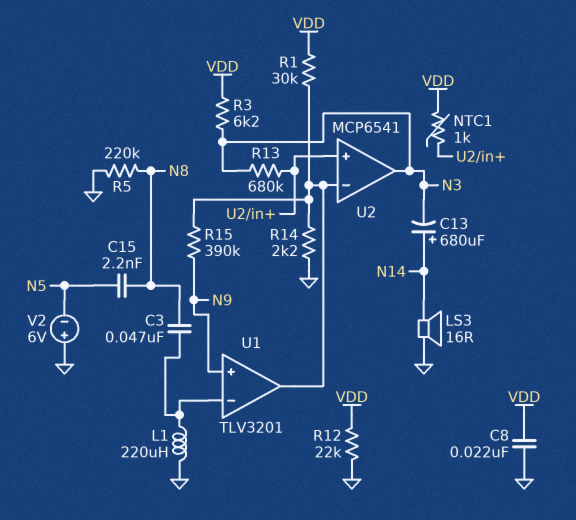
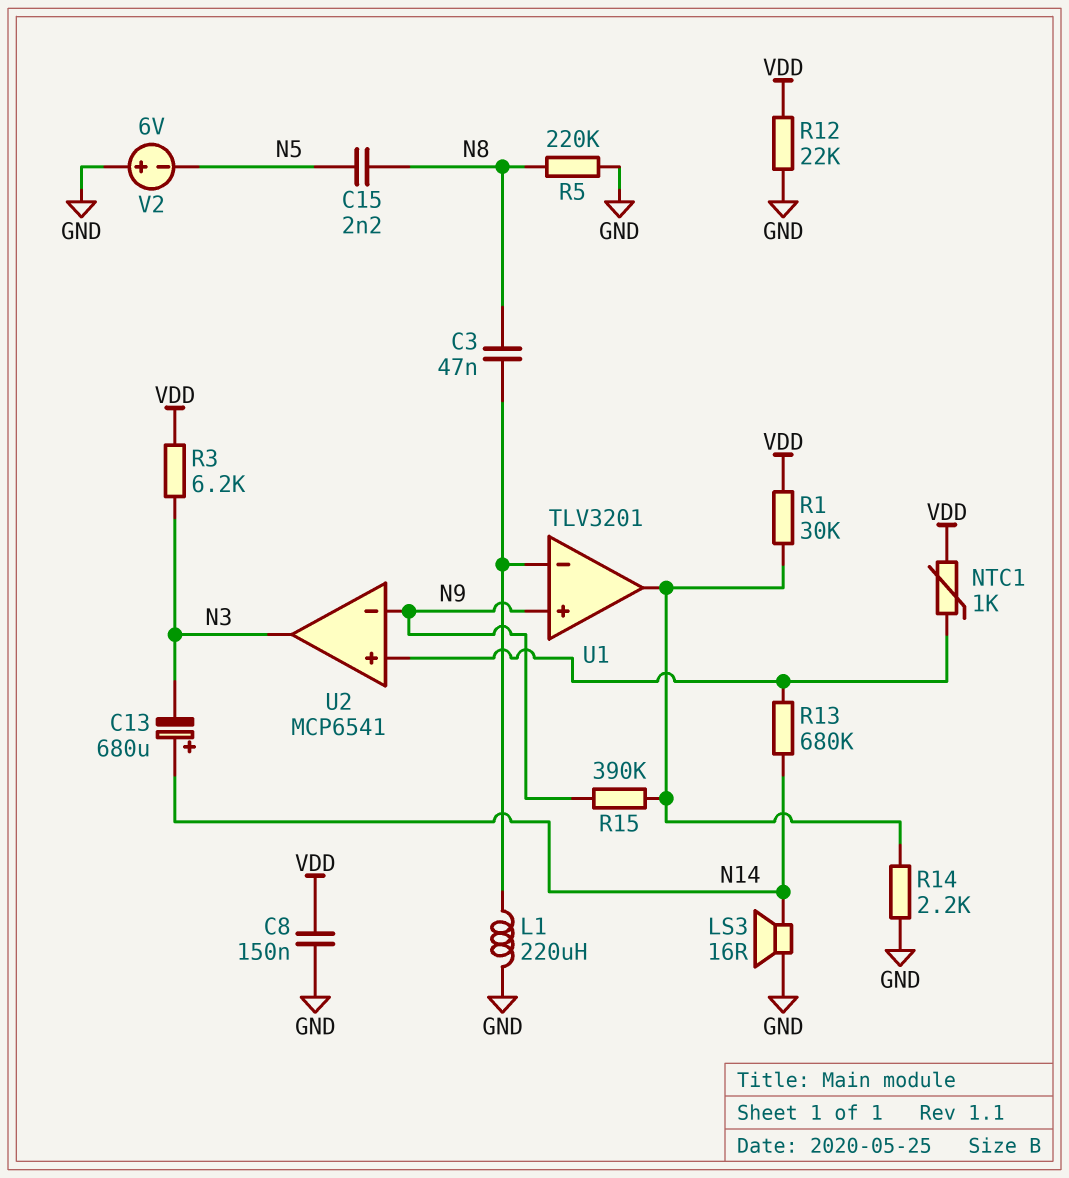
C8: 22nF (GND, VDD) -> 150nF (GND, VDD)
R13: 680k (N3, U2/in+) -> 680k (N14, U2/in+)
U2 pin in-: U1/out -> N9

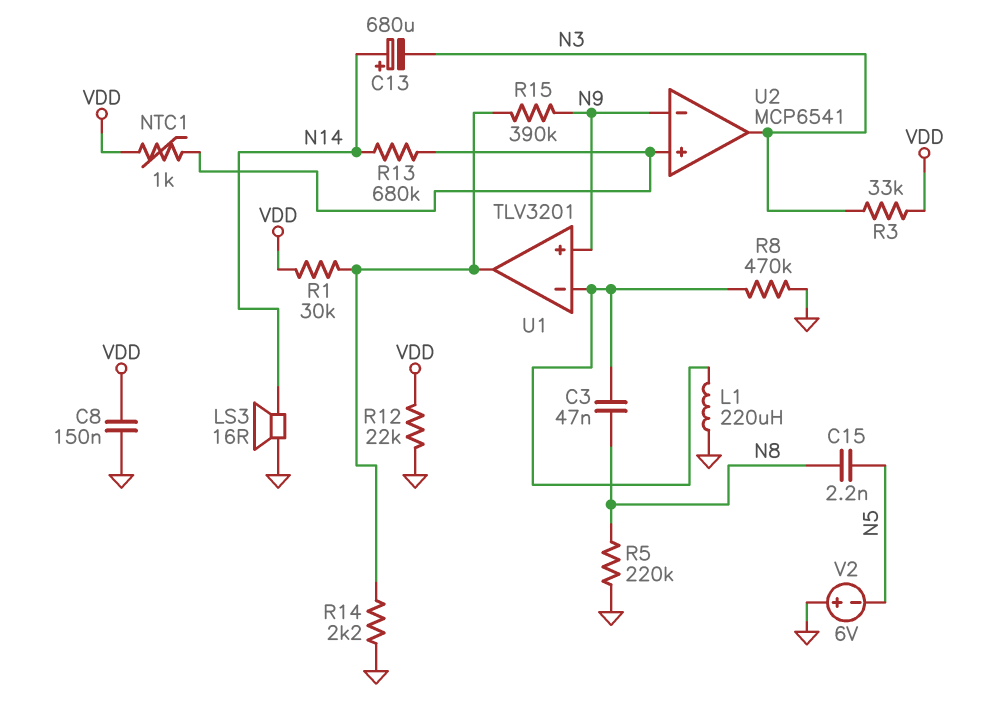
R3: 6.2k (N3, VDD) -> 33k (N3, VDD)
R8: none -> 470k (GND, U1/in-)

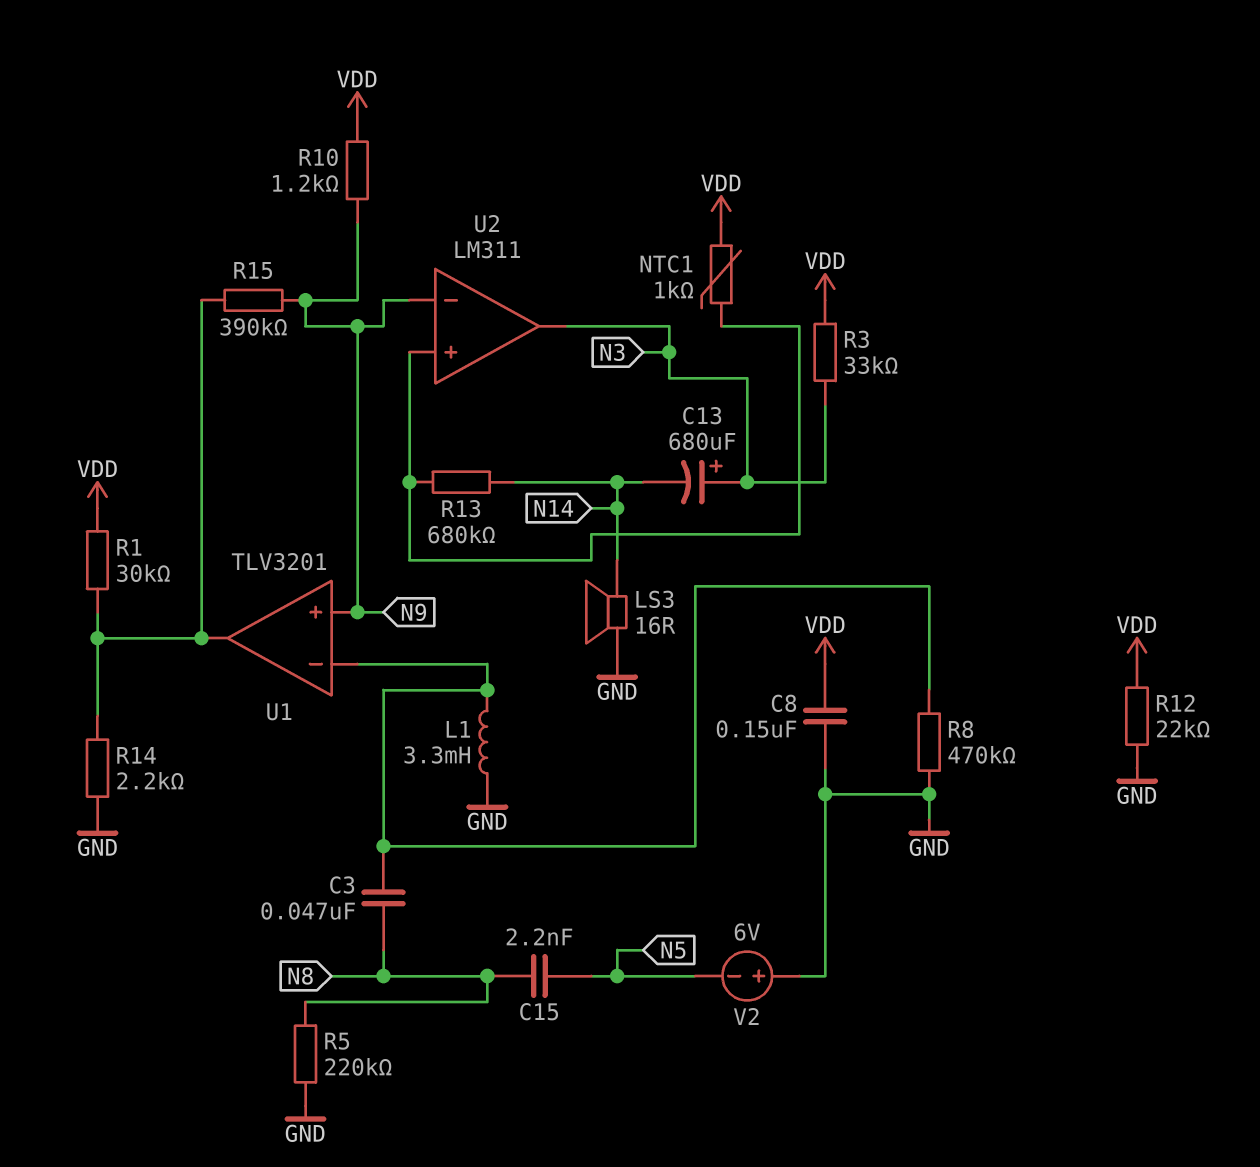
C13: 680uF (plus N14, minus N3) -> 680uF (plus N3, minus N14)
L1: 220uH (GND, U1/in-) -> 3.3mH (GND, U1/in-)
R10: none -> 1.2k (N9, VDD)
U2: MCP6541 -> LM311

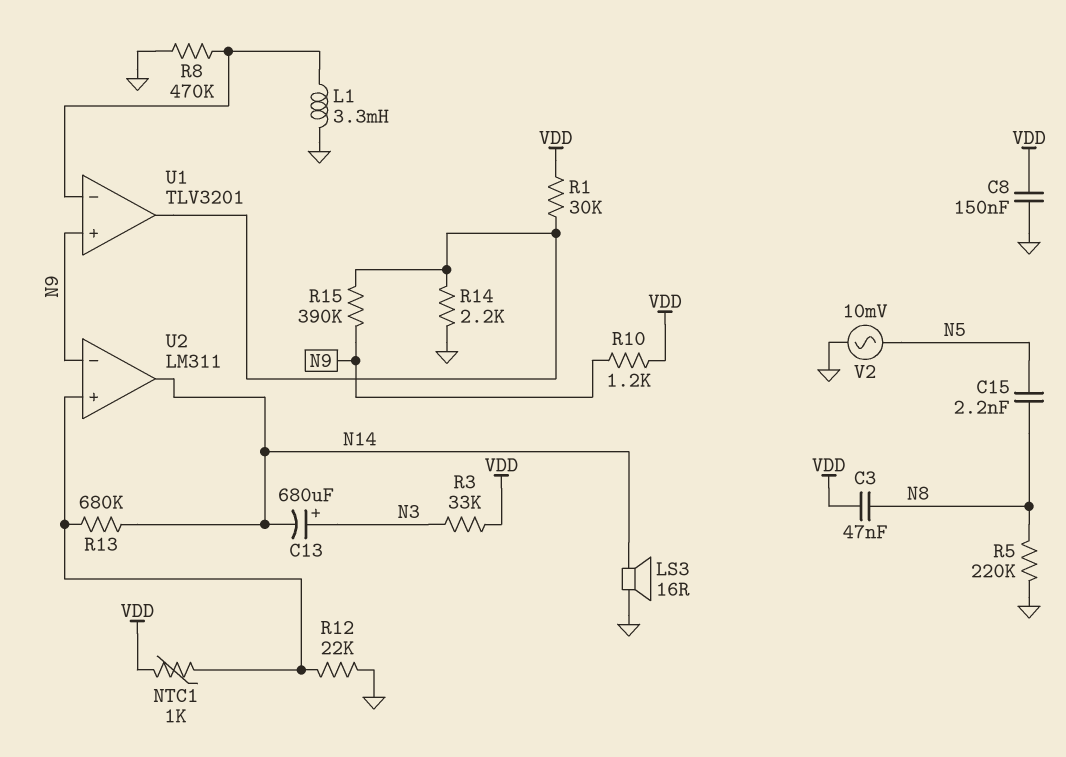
C3: 47nF (N8, U1/in-) -> 47nF (N8, VDD)
R12: 22k (GND, VDD) -> 22k (GND, U2/in+)
U2 pin out: N3 -> N14
V2: 6V (plus GND, minus N5) -> AC 10mV (GND, N5)

